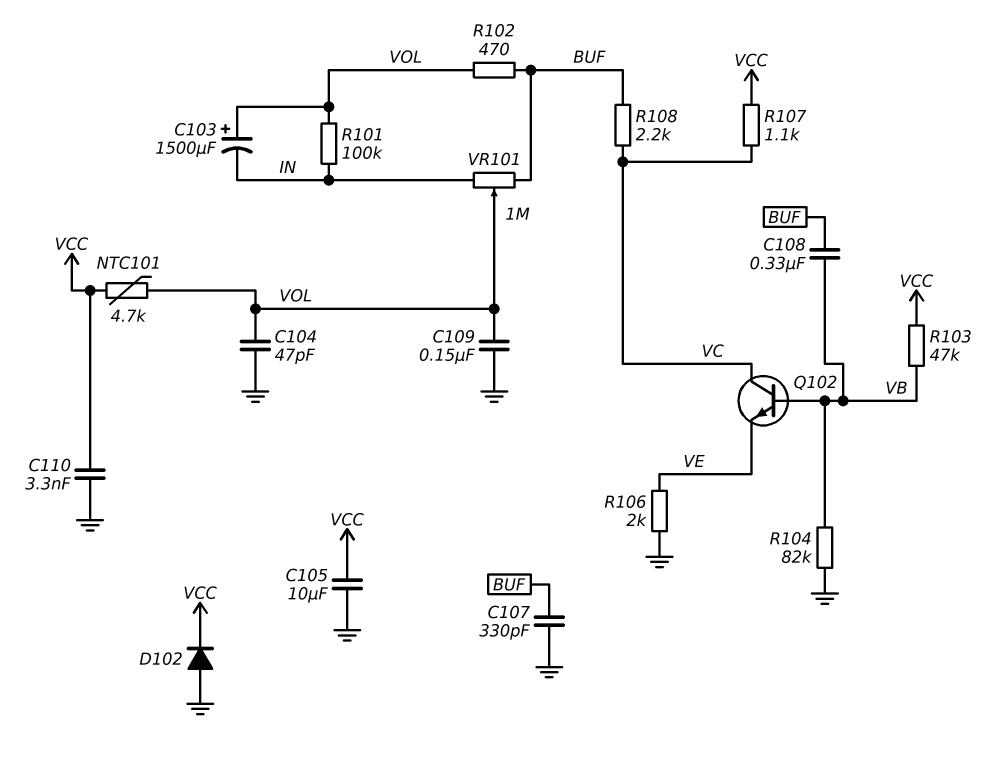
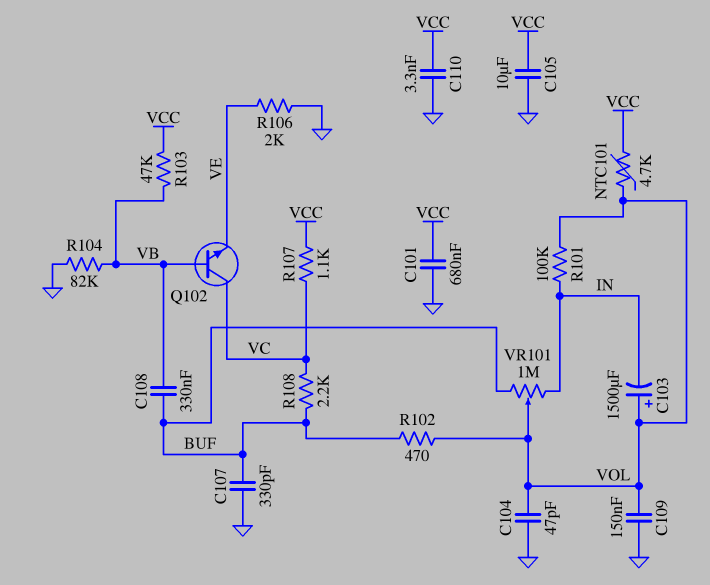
C101: none -> 680nF (GND, VCC)
D102: diode (A GND, K VCC) -> none

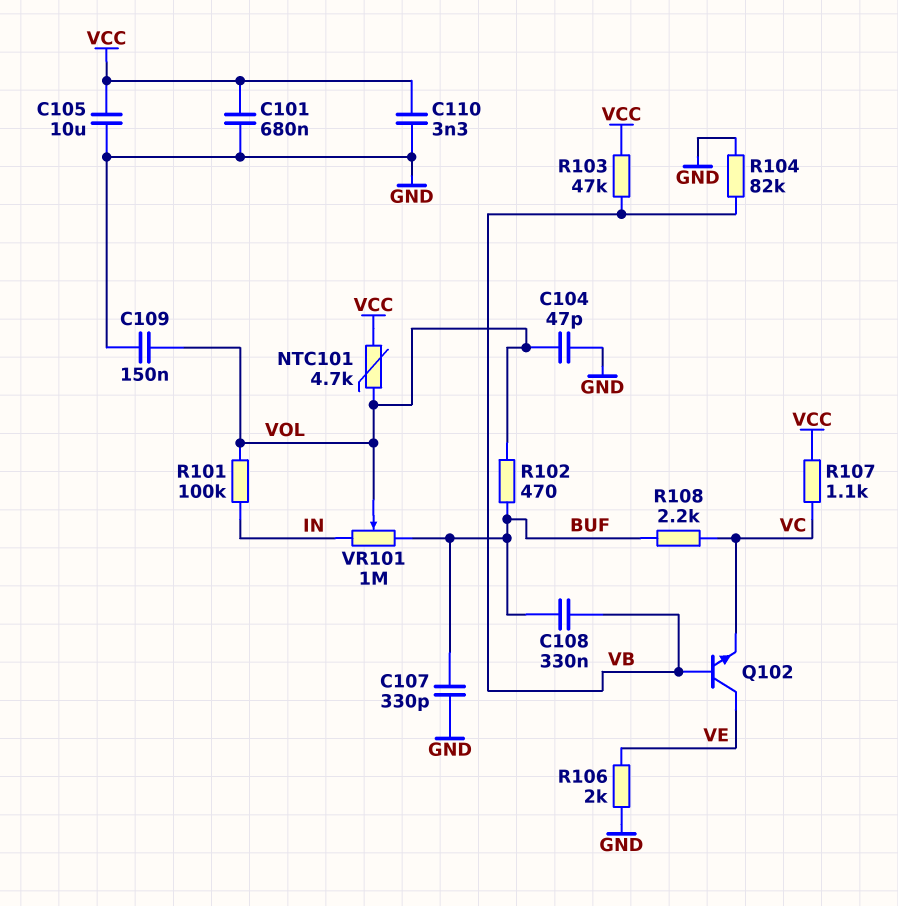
C103: 1500uF (plus VOL, minus IN) -> none
Q102: NPN (B VB, C VC, E VE) -> NPN (B VB, C VE, E VC)

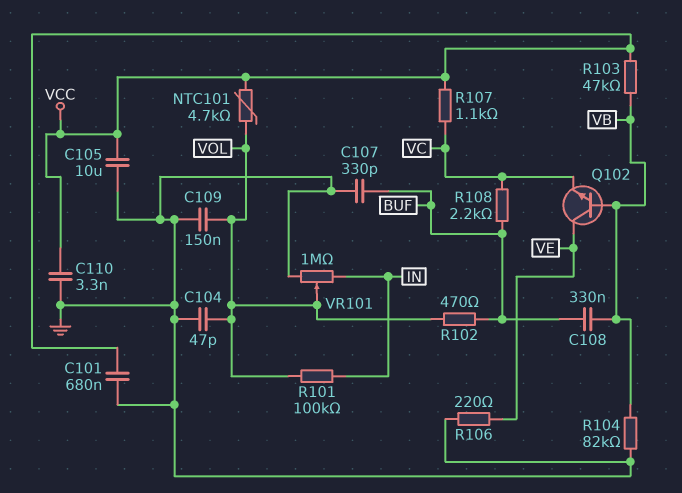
R106: 2k (GND, VE) -> 220 (GND, VE)
VR101: 1M (BUF, IN, wiper VOL) -> 1M (GND, IN, wiper VOL)

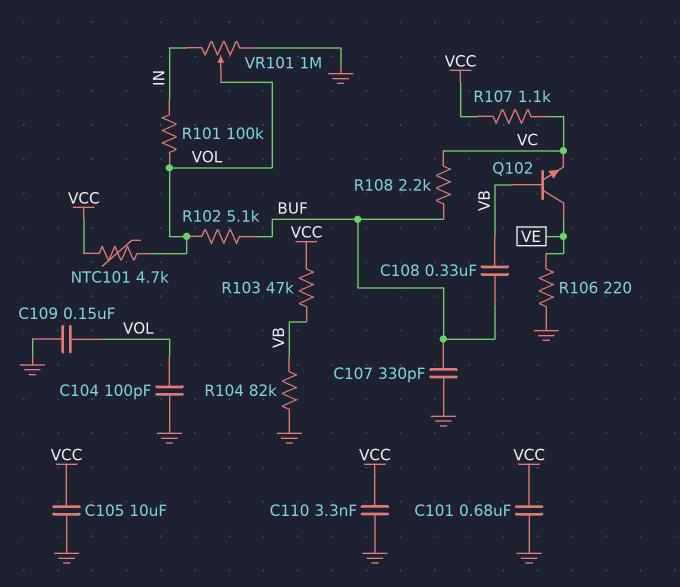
C104: 47pF (GND, VOL) -> 100pF (GND, VOL)
R102: 470 (BUF, VOL) -> 5.1k (BUF, VOL)

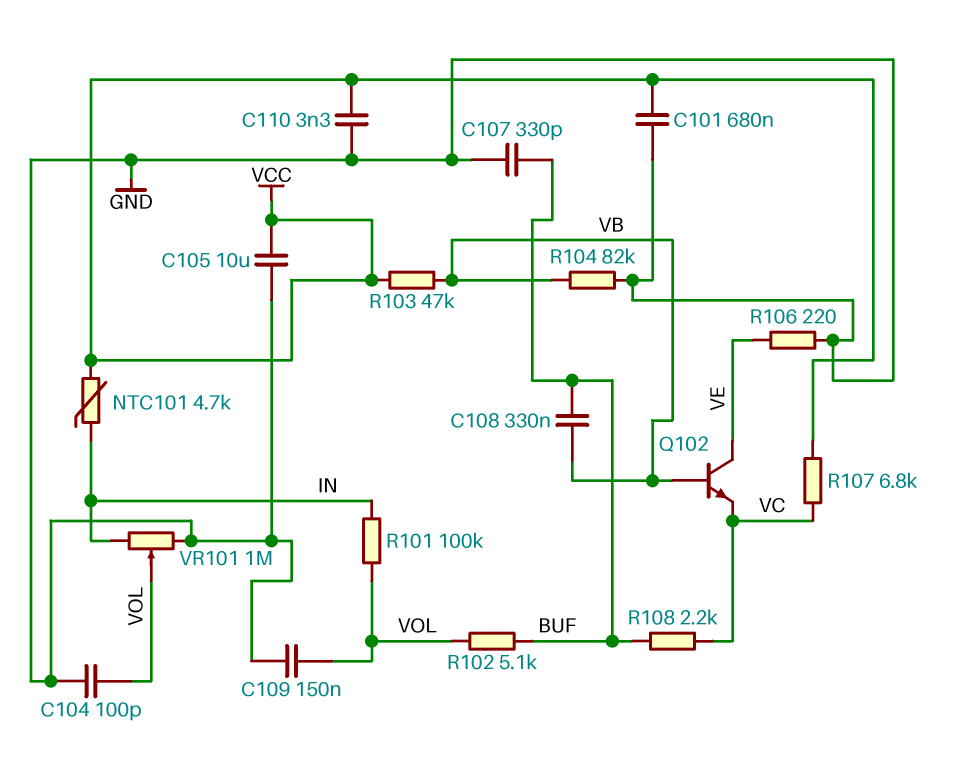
NTC101: 4.7k (VCC, VOL) -> 4.7k (IN, VCC)
R107: 1.1k (VC, VCC) -> 6.8k (VC, VCC)

